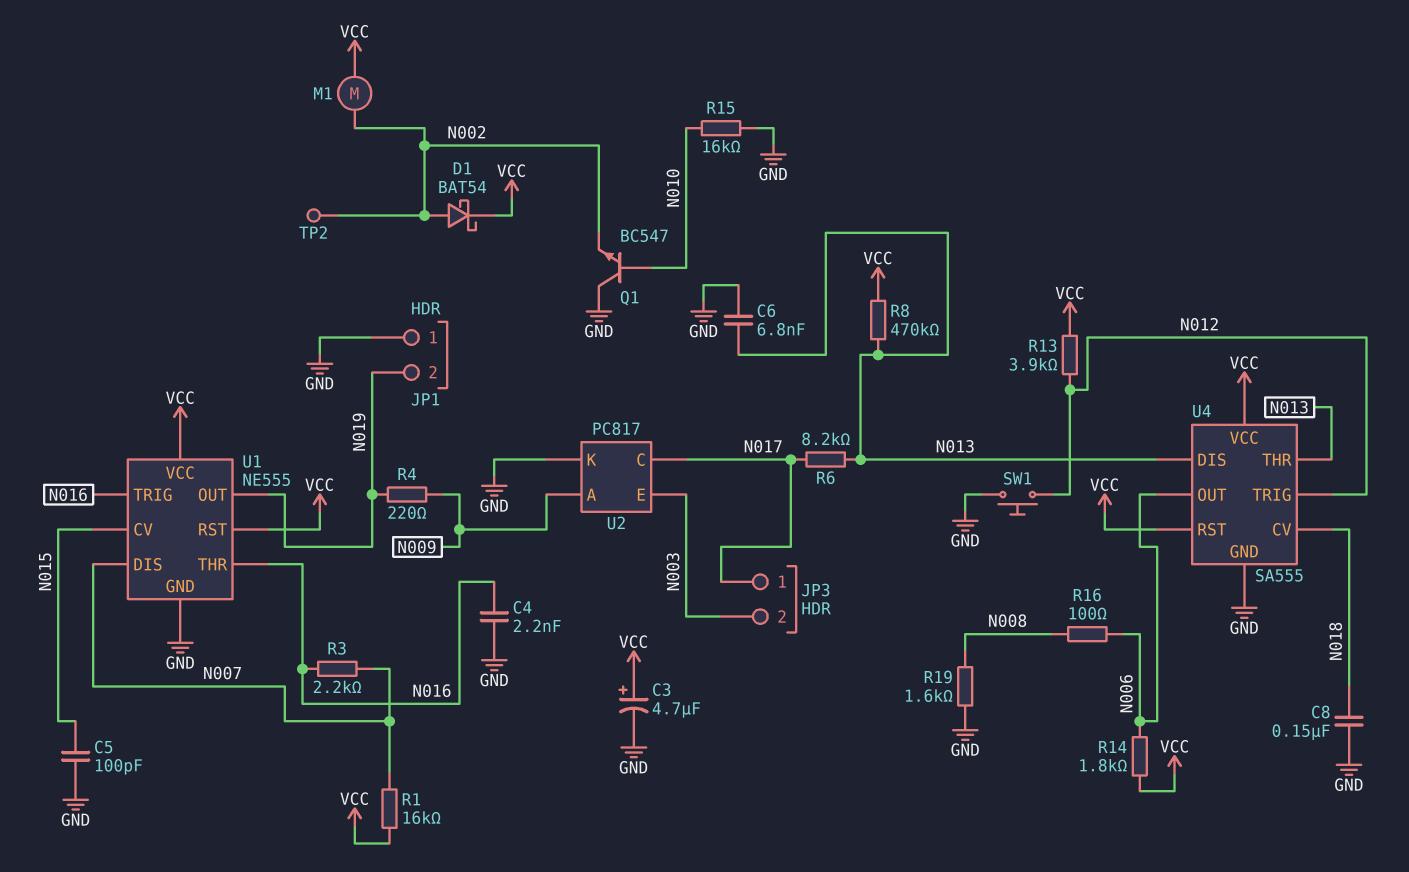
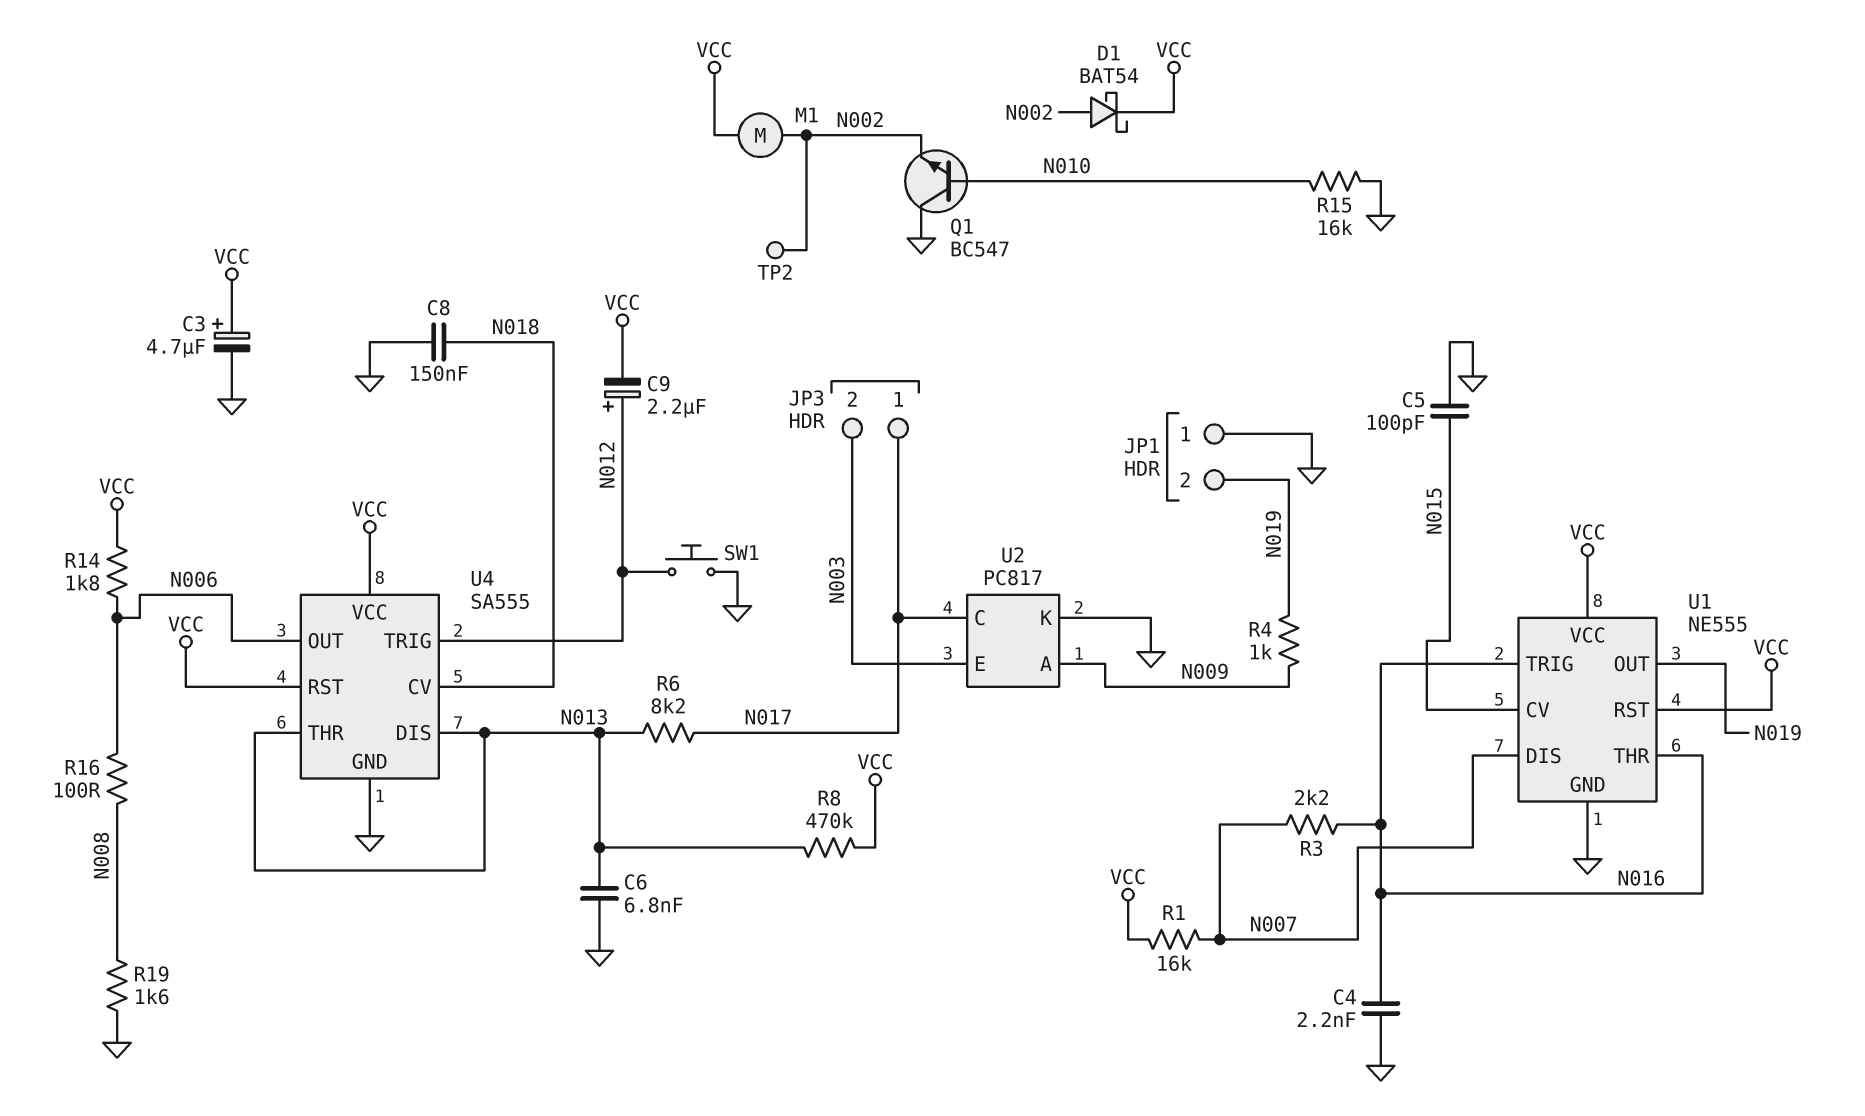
C9: none -> 2.2uF (plus N012, minus VCC)
R4: 220 (N009, N019) -> 1k (N009, N019)
R13: 3.9k (N012, VCC) -> none

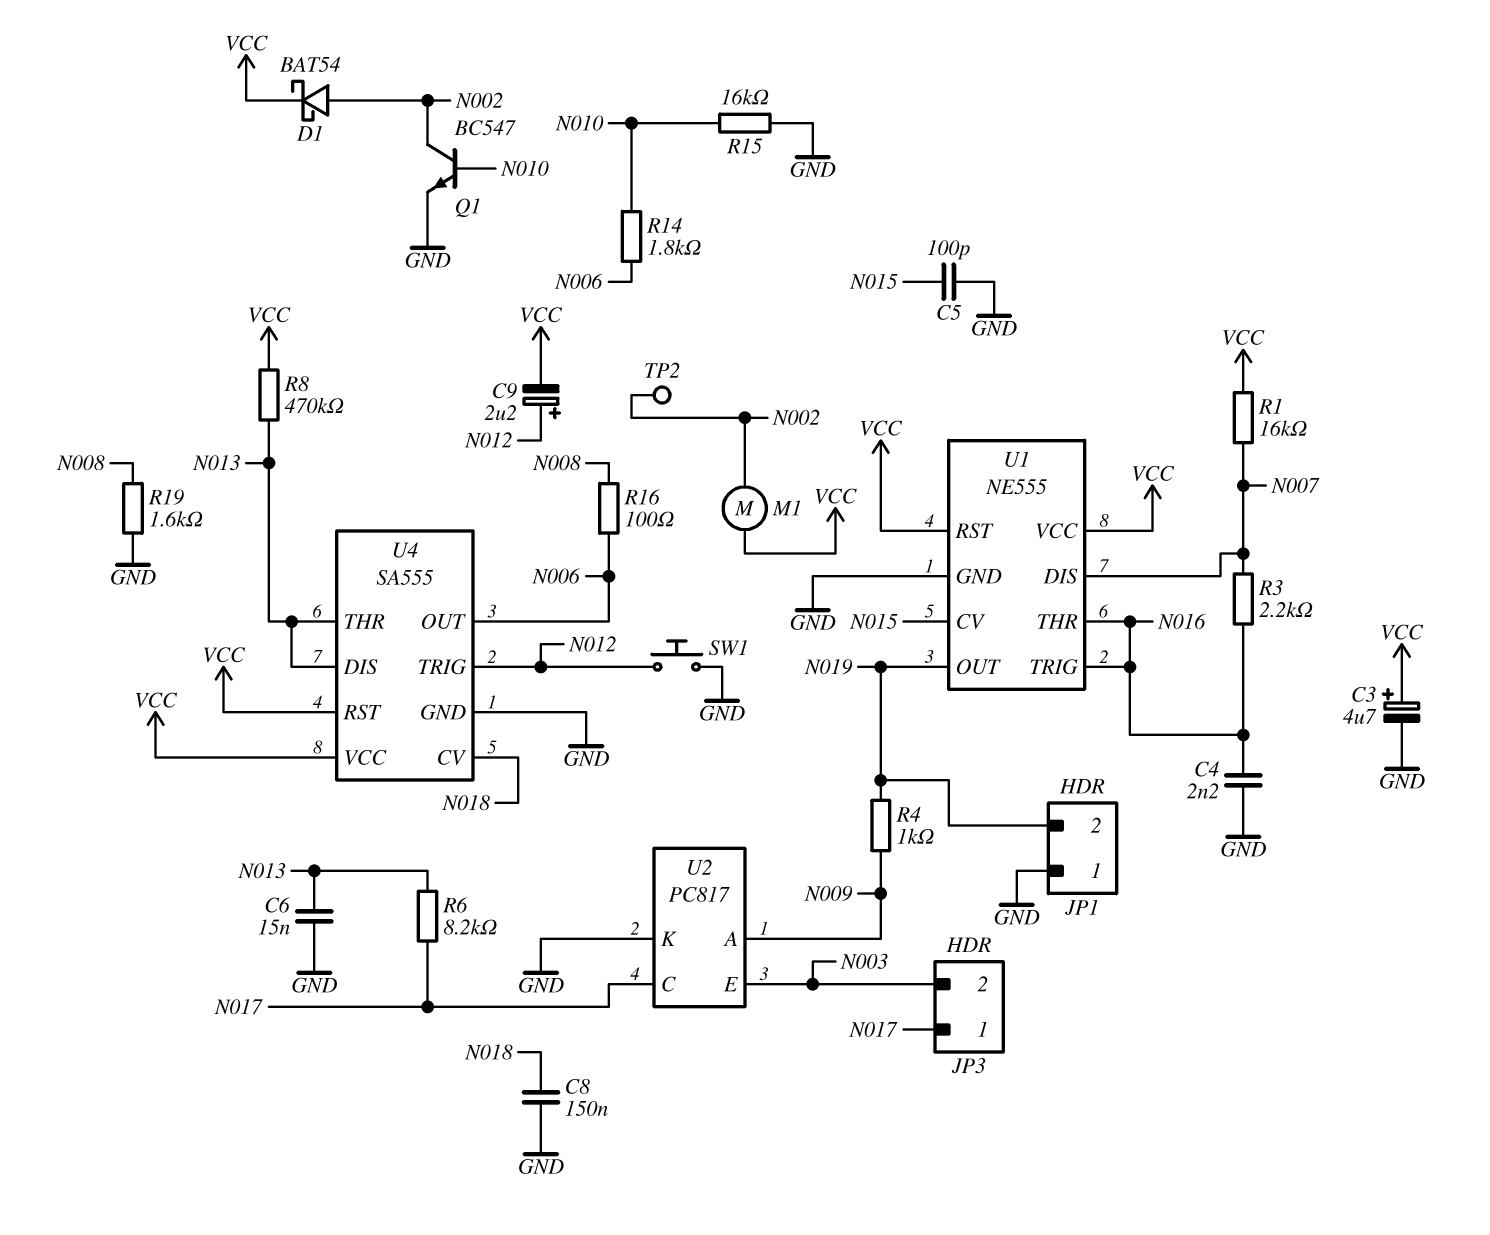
C6: 6.8nF (GND, N013) -> 15nF (GND, N013)
Q1: NPN BC547 (B N010, C GND, E N002) -> NPN BC547 (B N010, C N002, E GND)
R14: 1.8k (N006, VCC) -> 1.8k (N006, N010)

